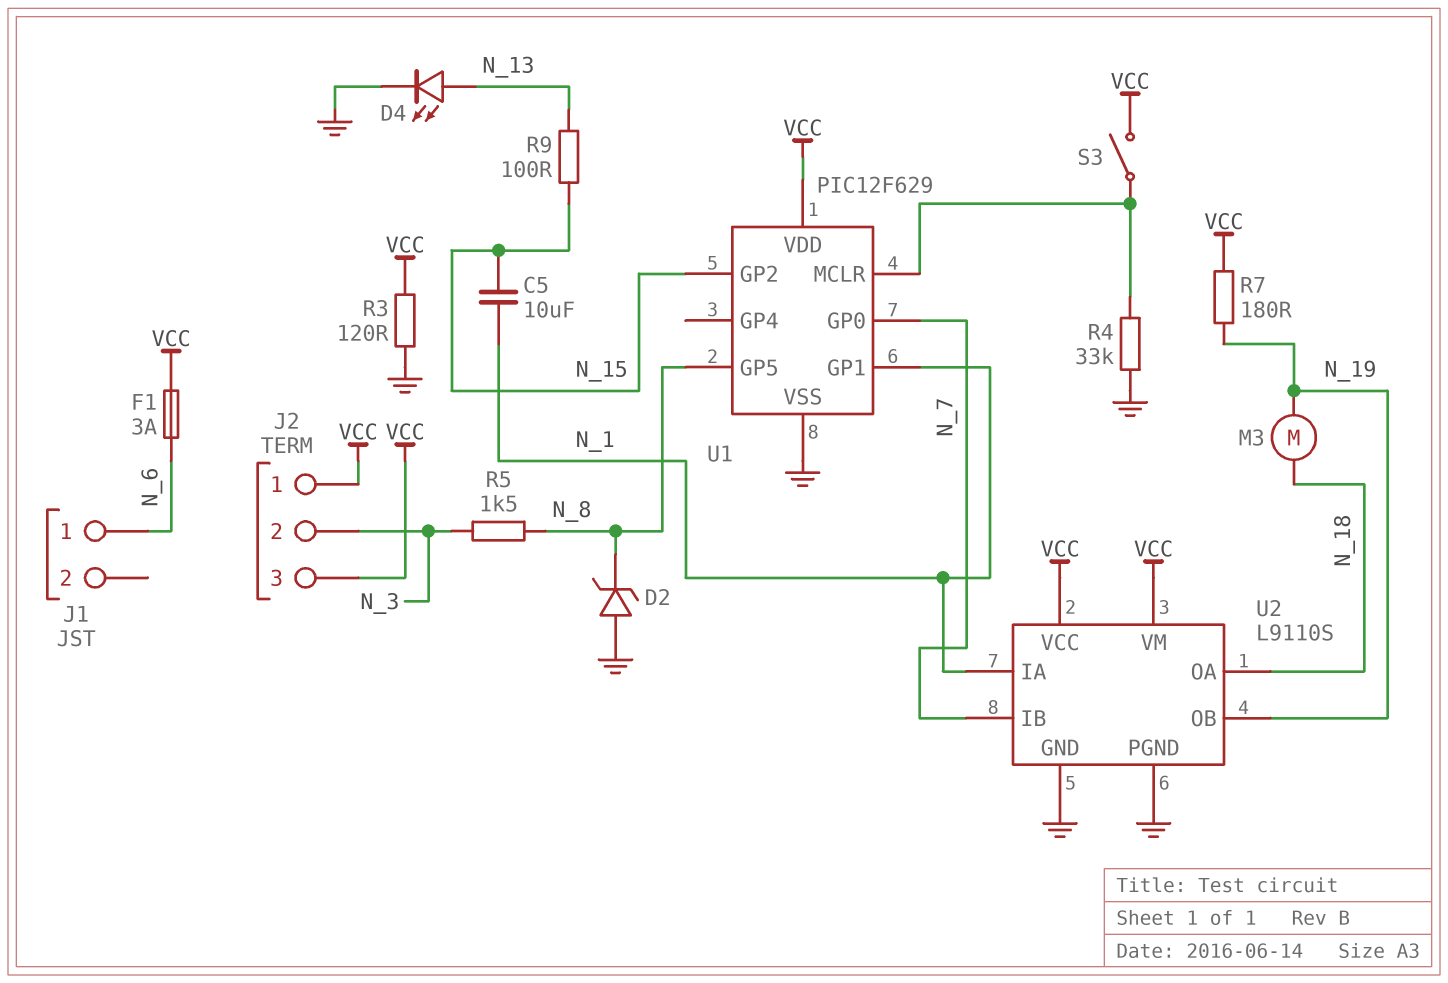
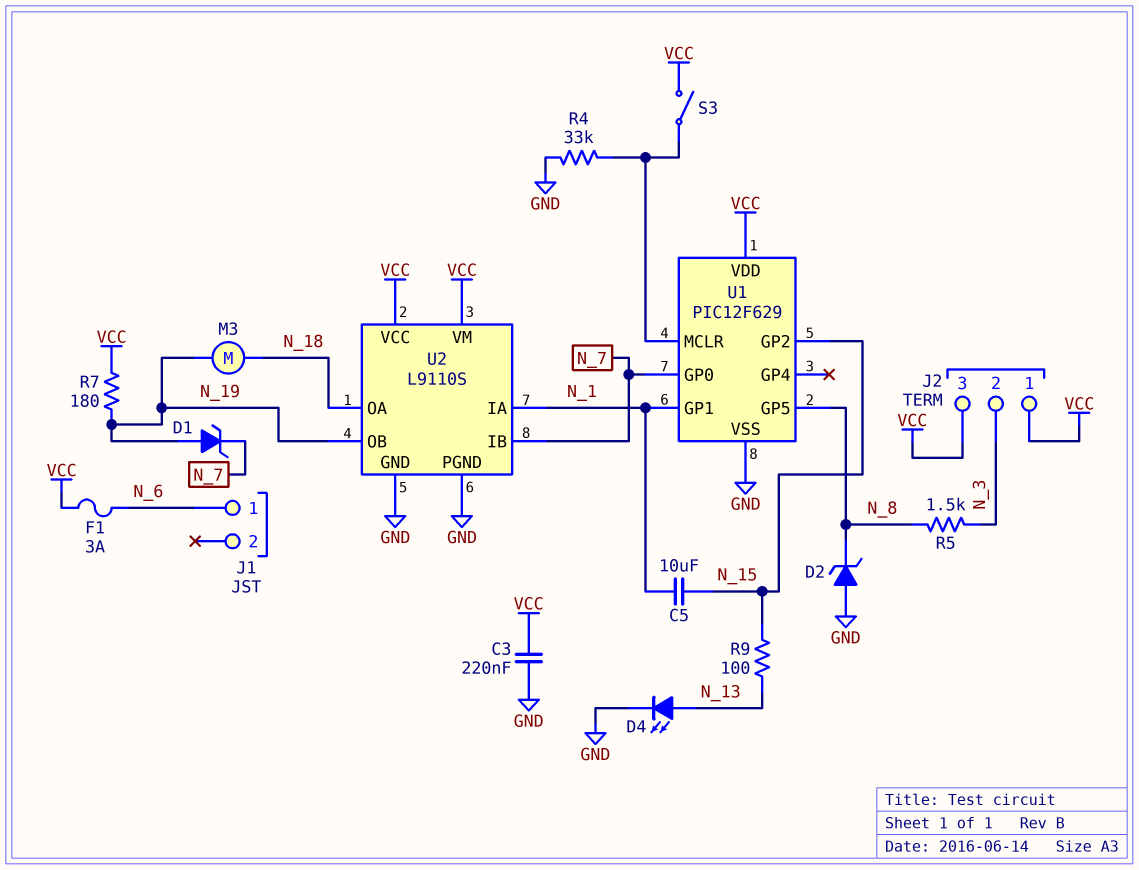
C3: none -> 220nF (GND, VCC)
D1: none -> zener (A N_19, K N_7)
R3: 120 (GND, VCC) -> none

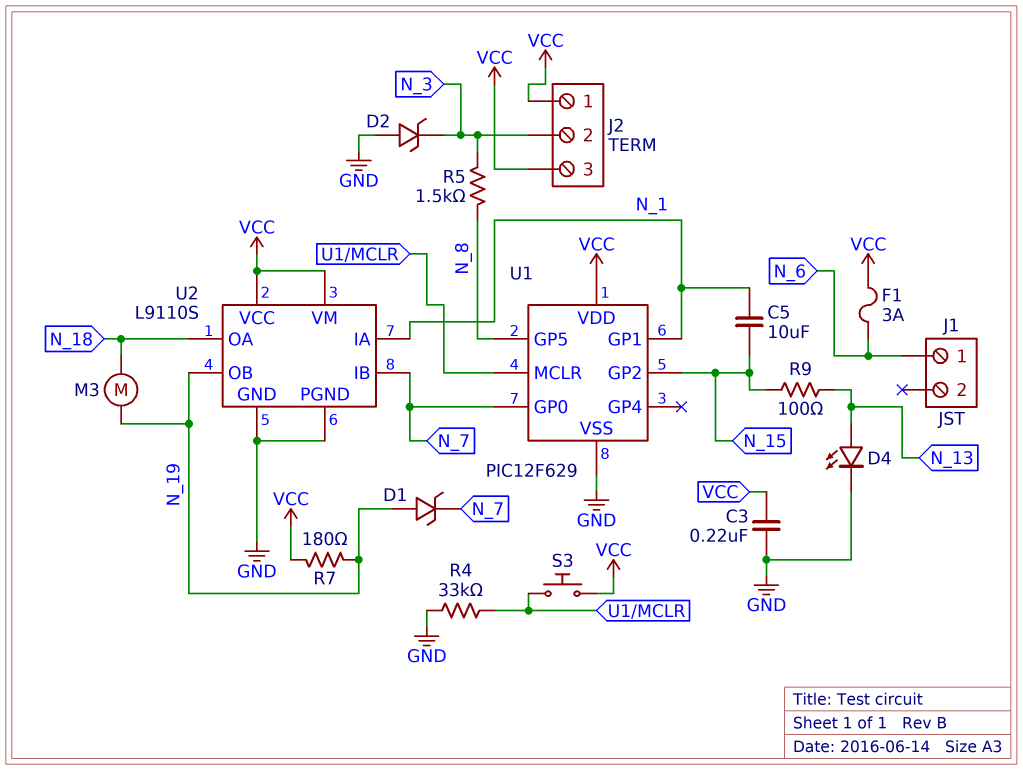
D2: zener (A GND, K N_8) -> zener (A GND, K N_3)
S3: switch (U1/MCLR, VCC) -> button (U1/MCLR, VCC)

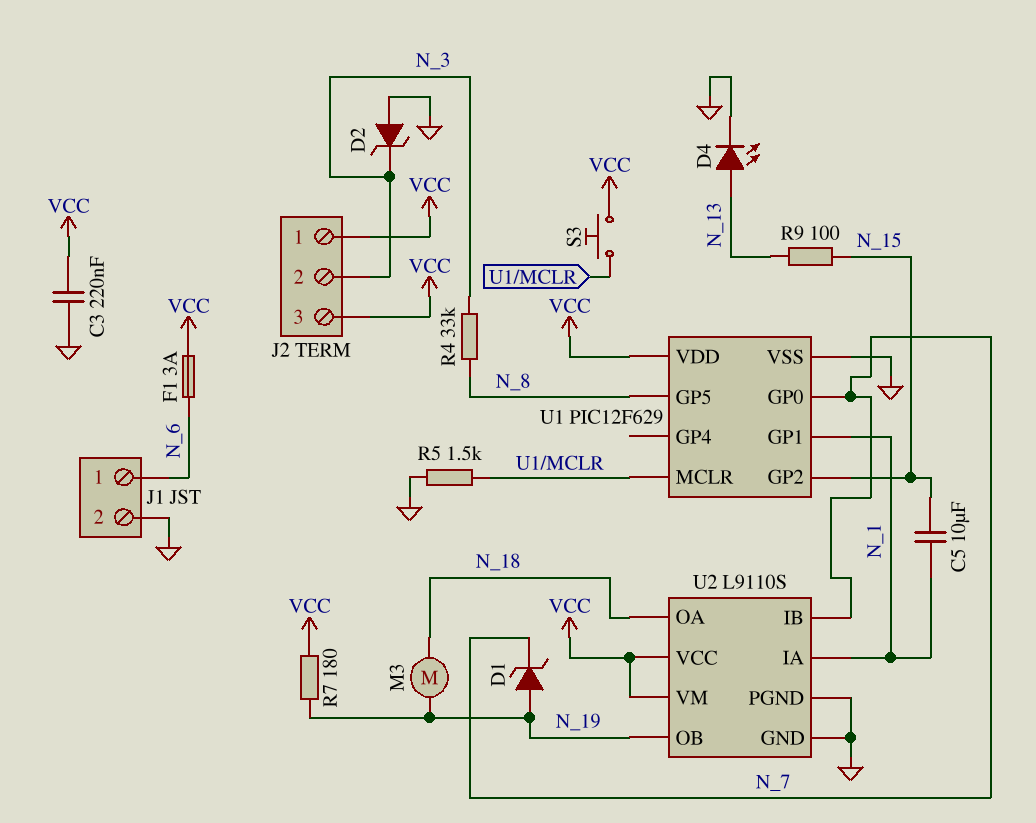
J1 pin 2: none -> GND
R4: 33k (GND, U1/MCLR) -> 33k (N_3, N_8)
R5: 1.5k (N_3, N_8) -> 1.5k (GND, U1/MCLR)

